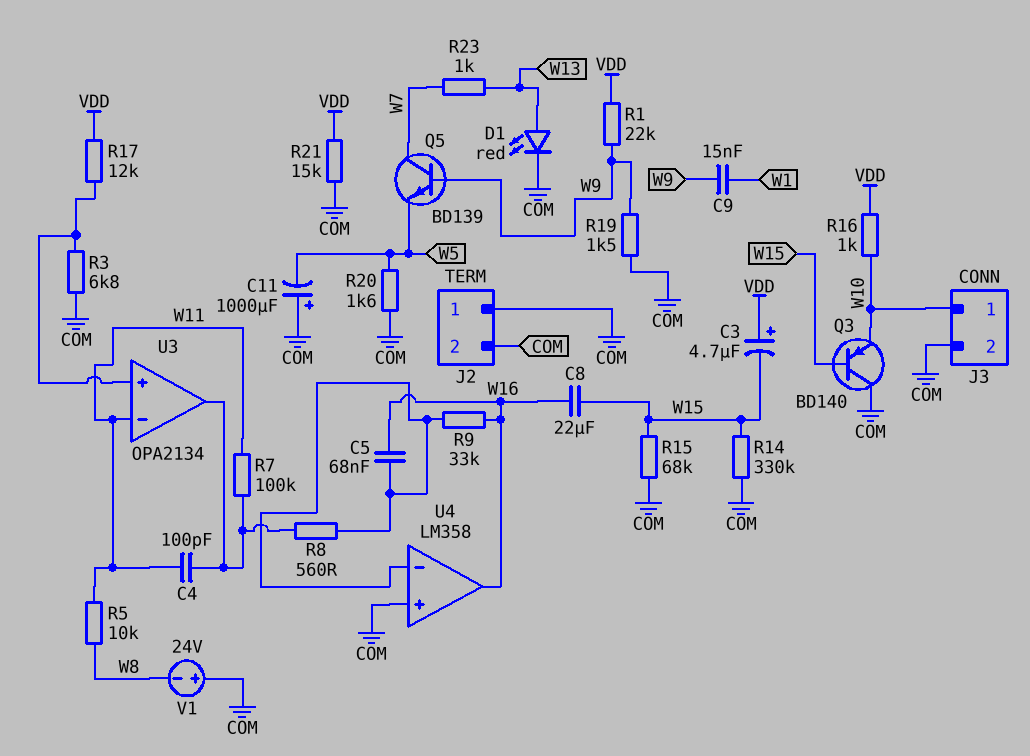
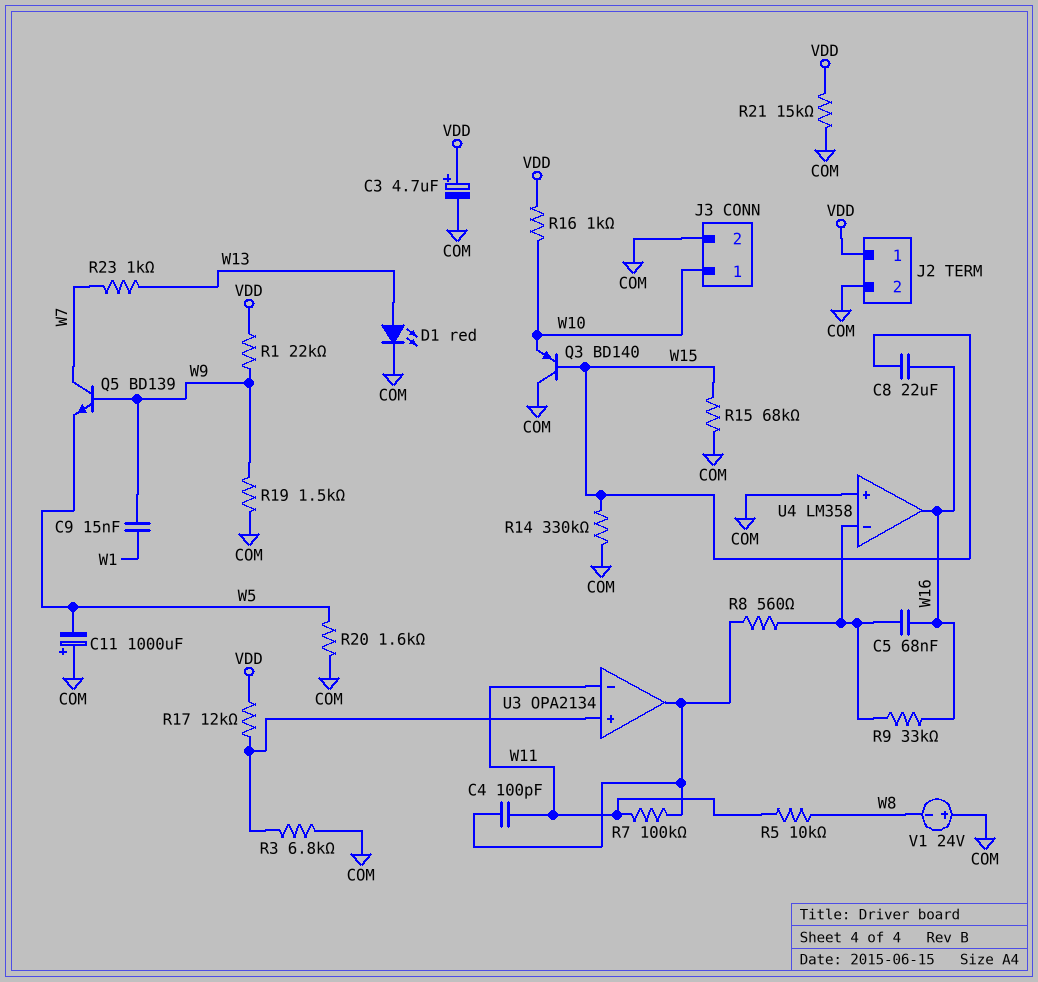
C3: 4.7uF (plus VDD, minus W15) -> 4.7uF (plus VDD, minus COM)
J2 pin 1: COM -> VDD

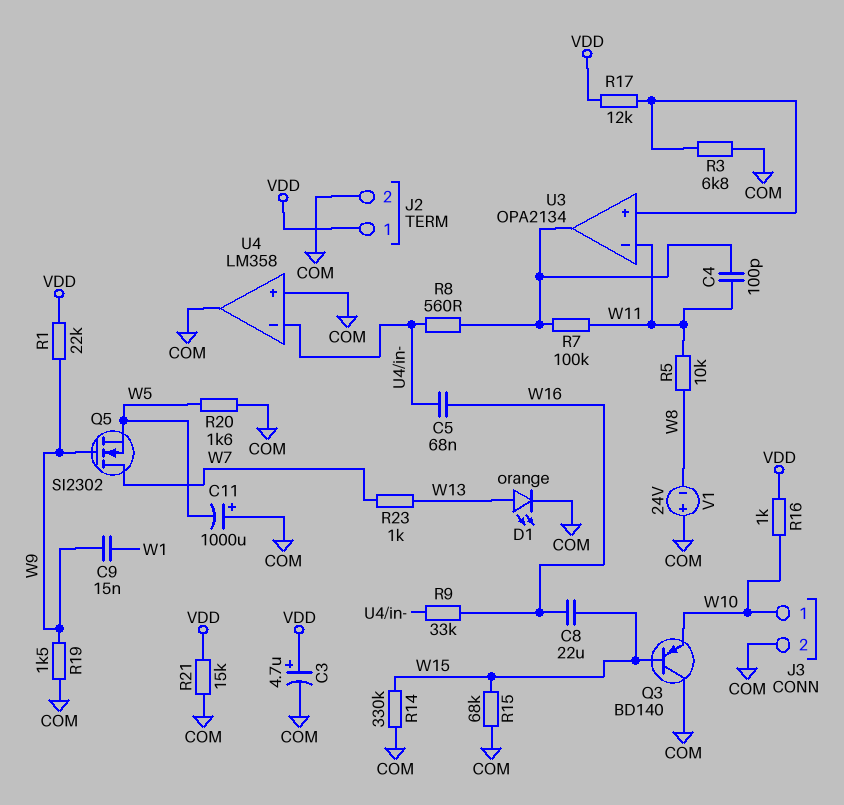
D1: LED red (A W13, K COM) -> LED orange (A W13, K COM)
Q5: NPN BD139 (B W9, C W7, E W5) -> NMOS SI2302 (G W9, D W7, S W5)
U4 pin out: W16 -> COM

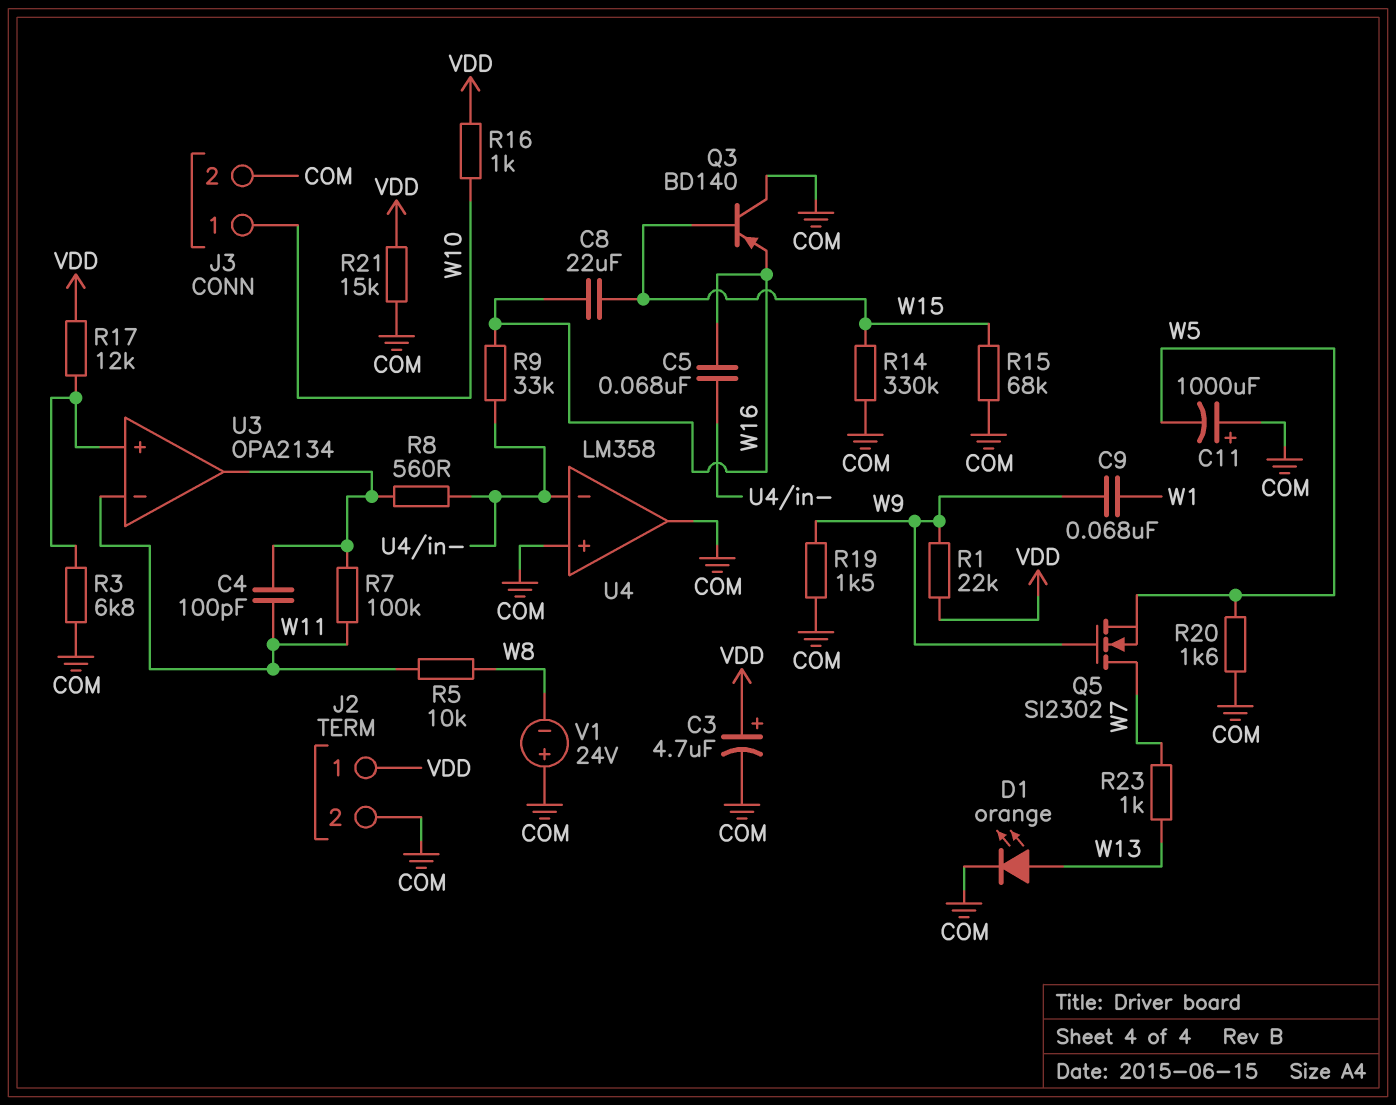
C9: 15nF (W1, W9) -> 68nF (W1, W9)
Q3: PNP BD140 (B W15, C COM, E W10) -> PNP BD140 (B W15, C COM, E W16)

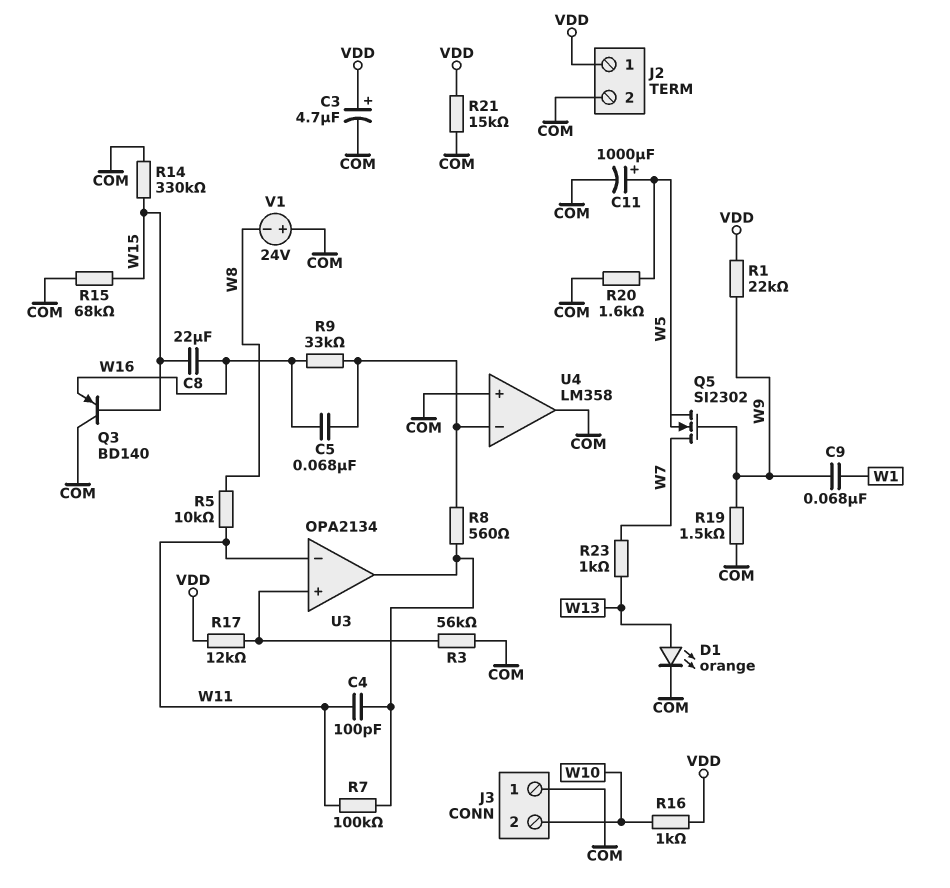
C11: 1000uF (plus COM, minus W5) -> 1000uF (plus W5, minus COM)
J3 pin 1: W10 -> COM
J3 pin 2: COM -> W10
R3: 6.8k (COM, U3/in+) -> 56k (COM, U3/in+)

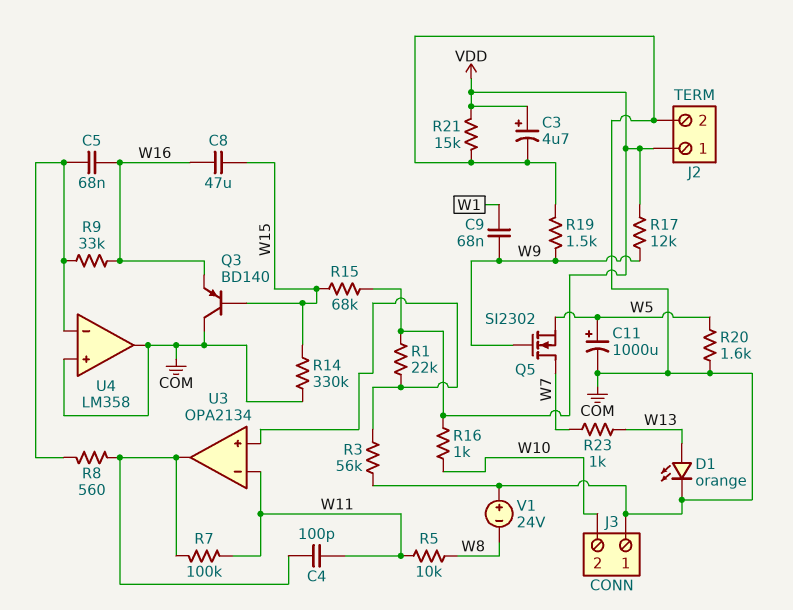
C8: 22uF (W15, W16) -> 47uF (W15, W16)
R1: 22k (VDD, W9) -> 22k (U3/in+, VDD)
R15: 68k (COM, W15) -> 68k (VDD, W15)
R17: 12k (U3/in+, VDD) -> 12k (VDD, W9)

